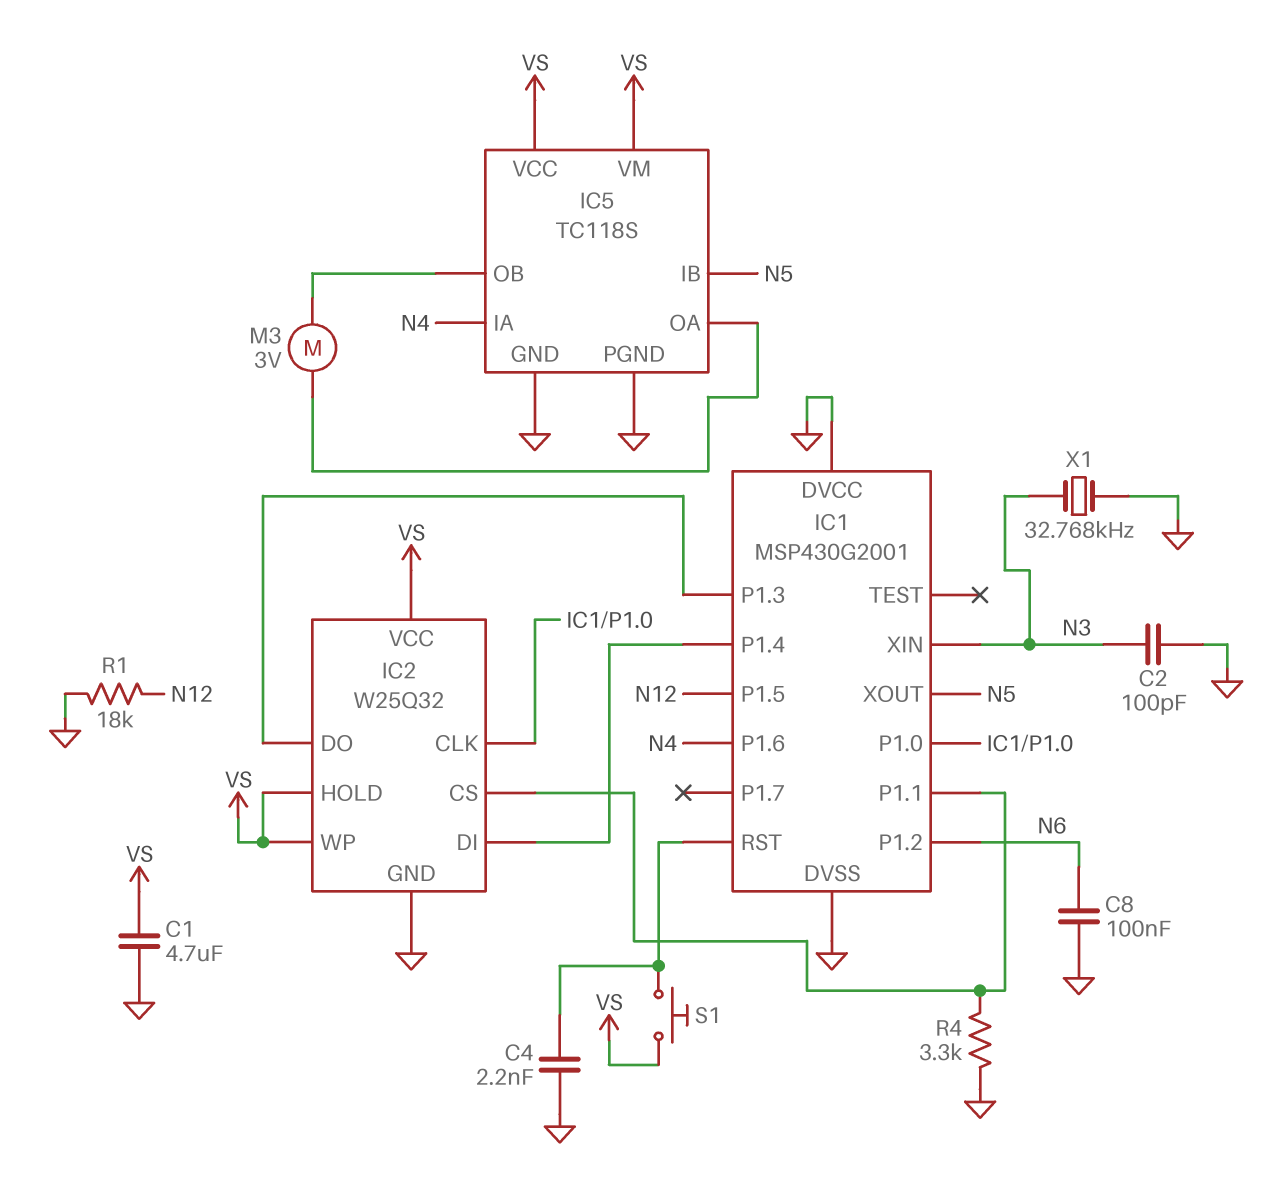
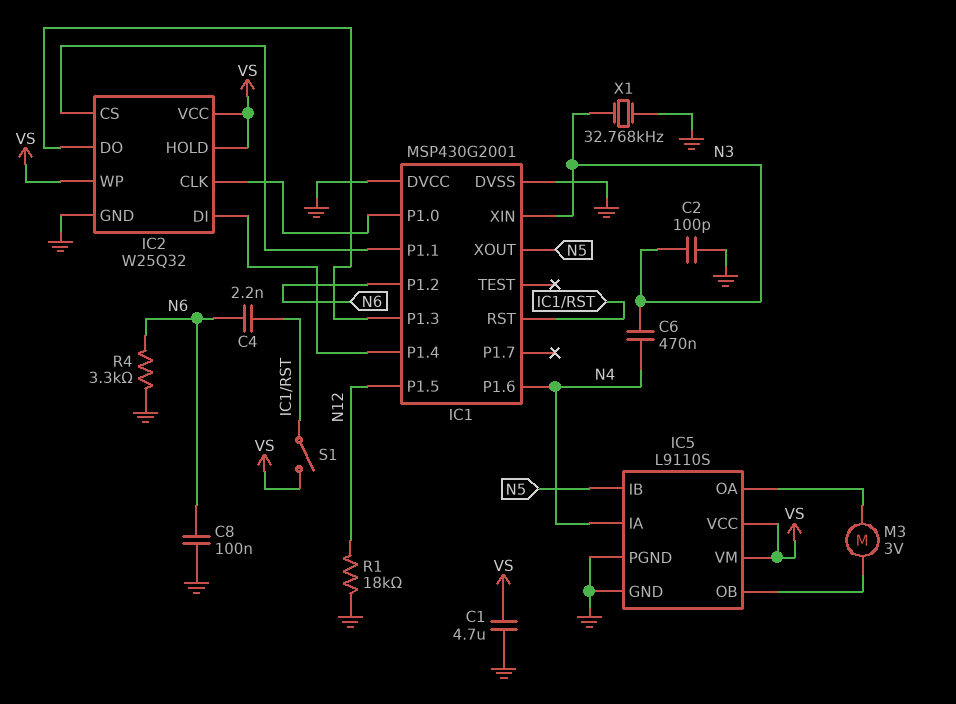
C4: 2.2nF (GND, IC1/RST) -> 2.2nF (IC1/RST, N6)
C6: none -> 470nF (N3, N4)
IC5: TC118S -> L9110S
R4: 3.3k (GND, IC1/P1.1) -> 3.3k (GND, N6)
S1: button (IC1/RST, VS) -> switch (IC1/RST, VS)

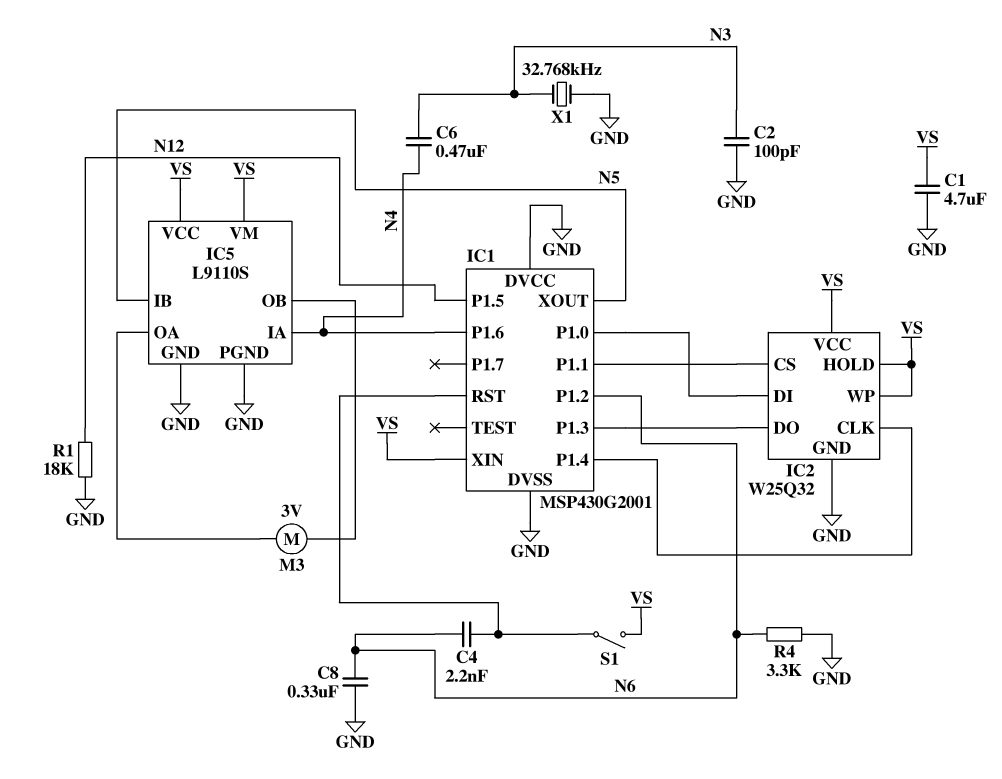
C8: 100nF (GND, N6) -> 330nF (GND, N6)
IC1 pin XIN: N3 -> VS
IC2 pin CLK: IC1/P1.0 -> IC1/P1.4
IC2 pin DI: IC1/P1.4 -> IC1/P1.0

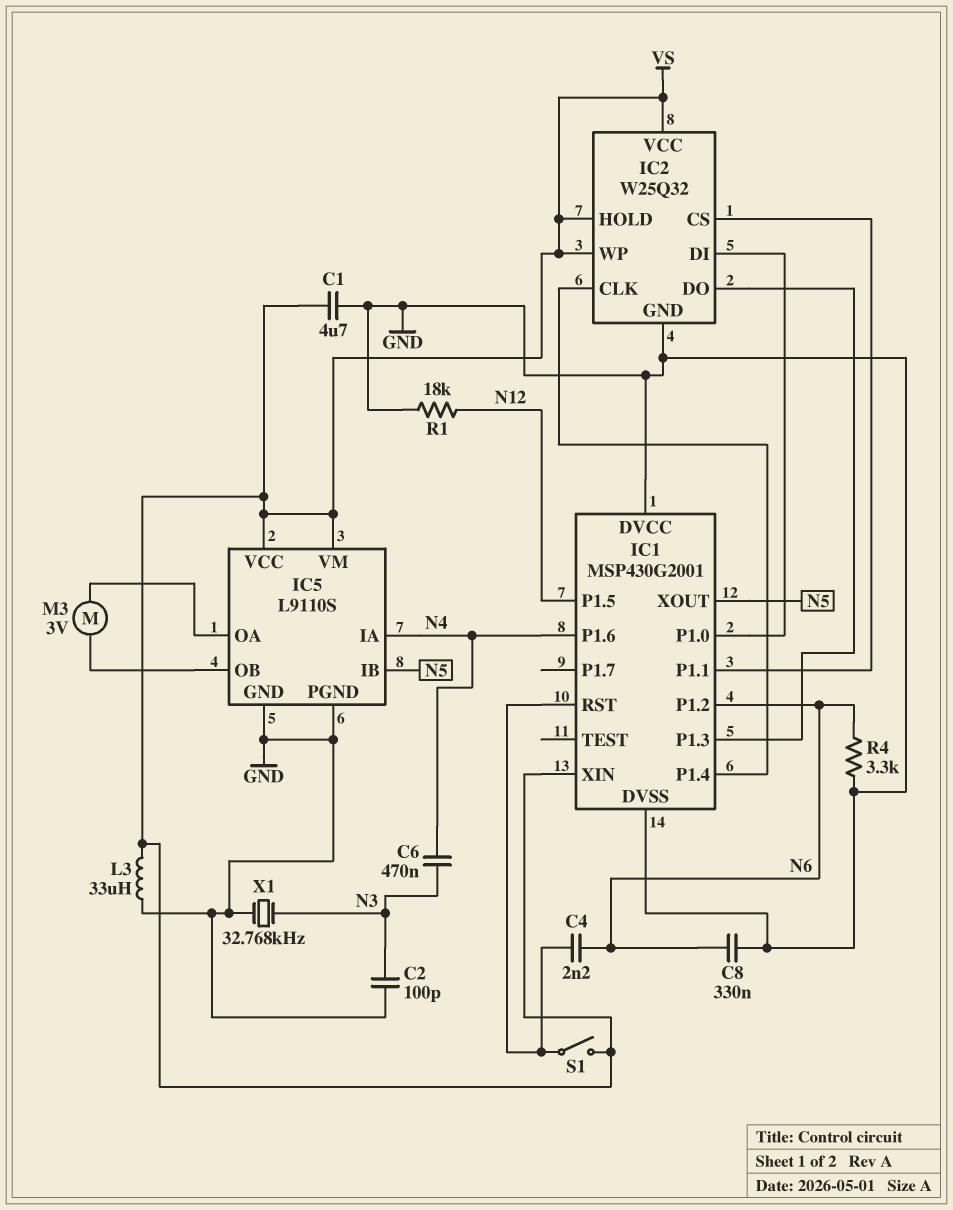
L3: none -> 33uH (GND, VS)

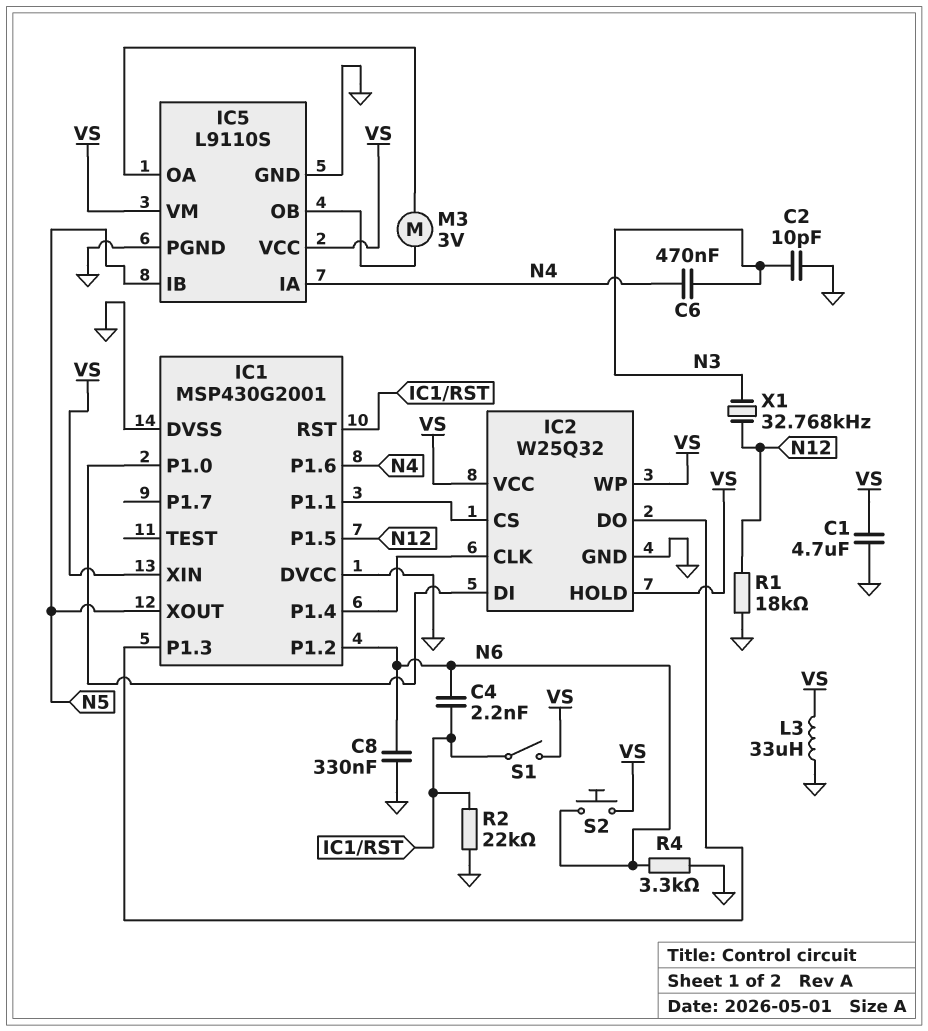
C2: 100pF (GND, N3) -> 10pF (GND, N3)
R2: none -> 22k (GND, IC1/RST)
S2: none -> button (N6, VS)
X1: 32.768kHz (GND, N3) -> 32.768kHz (N3, N12)

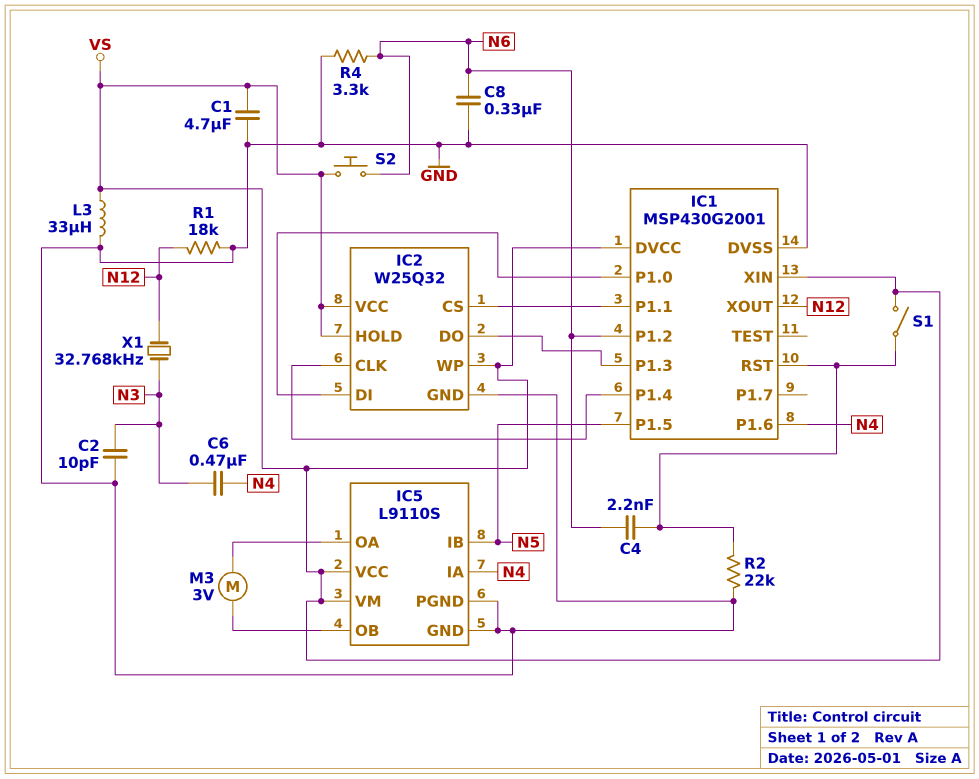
IC1 pin DVCC: GND -> VS
IC1 pin P1.5: N12 -> N5
IC1 pin XOUT: N5 -> N12

